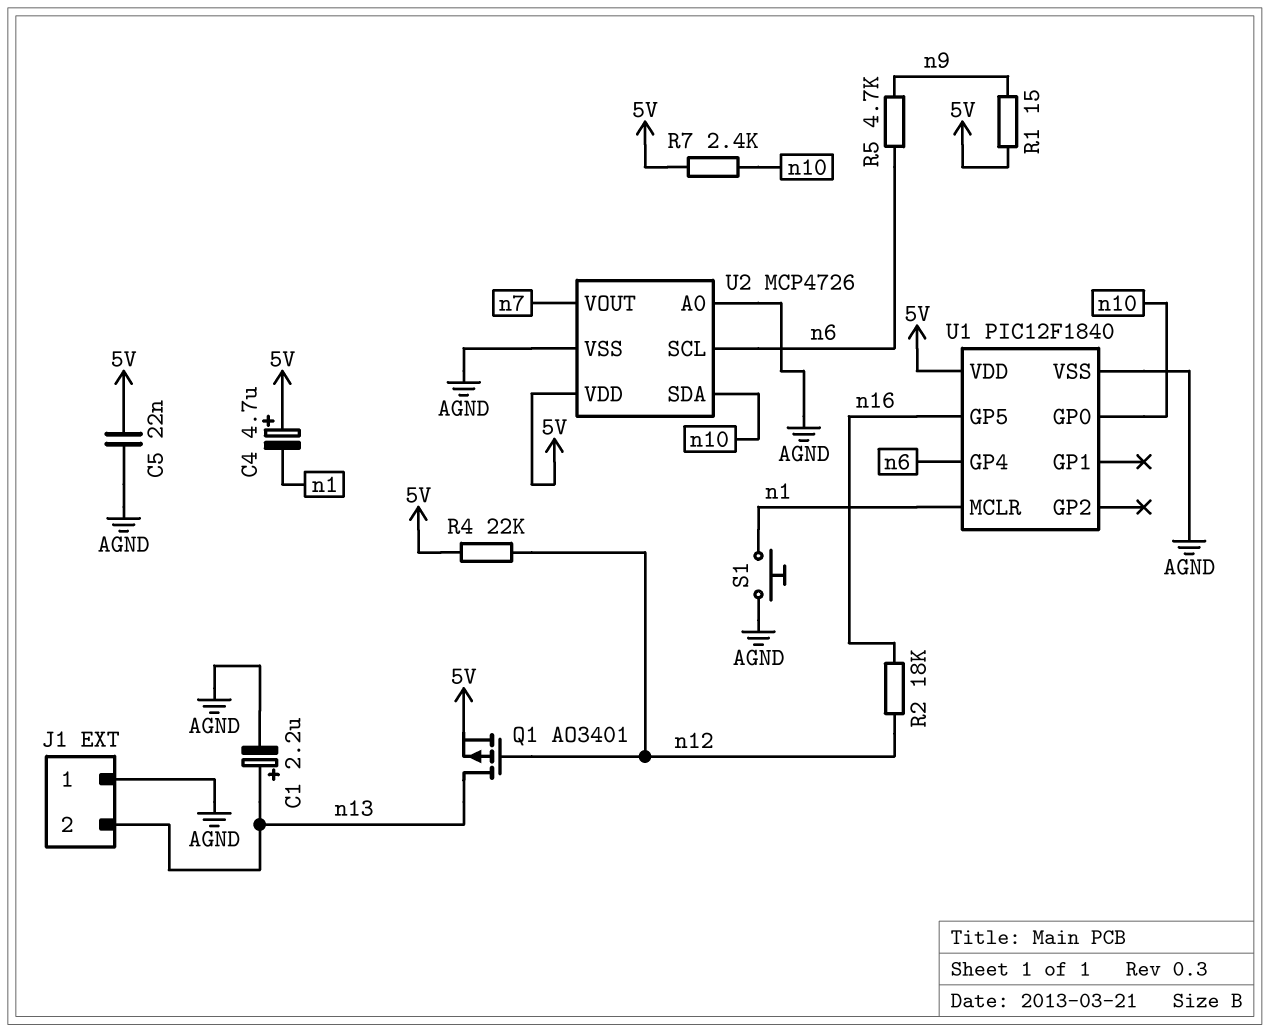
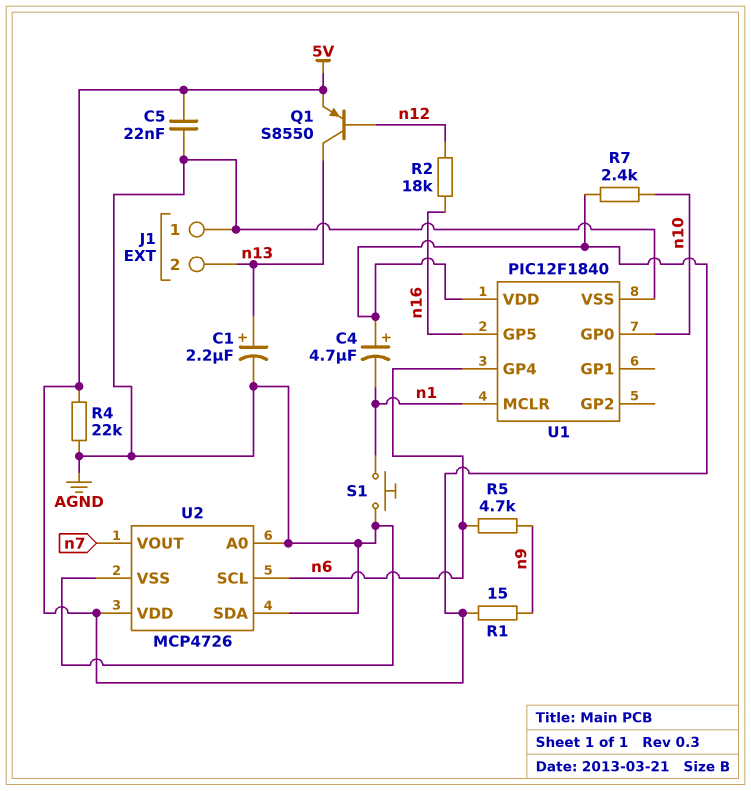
Q1: PMOS AO3401 (G n12, D n13, S 5V) -> PNP S8550 (B n12, C n13, E 5V)
R4: 22k (5V, n12) -> 22k (5V, AGND)
U2 pin SDA: n10 -> AGND

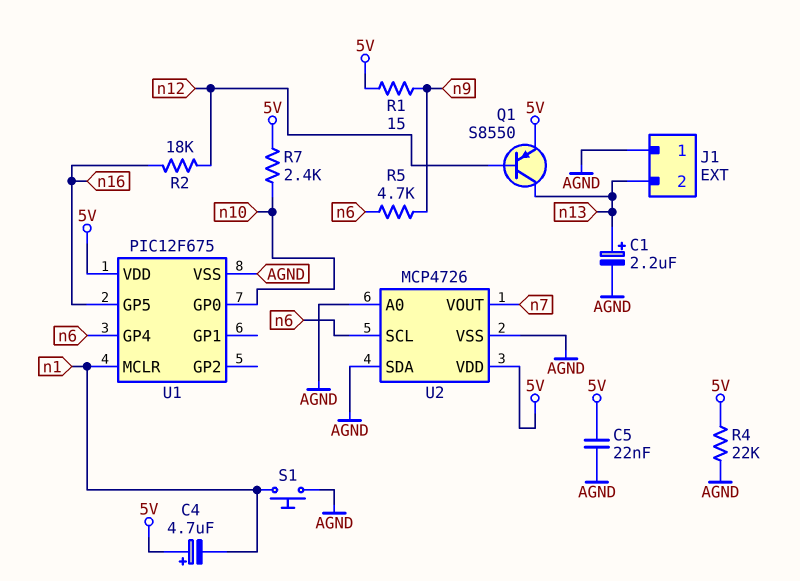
U1: PIC12F1840 -> PIC12F675

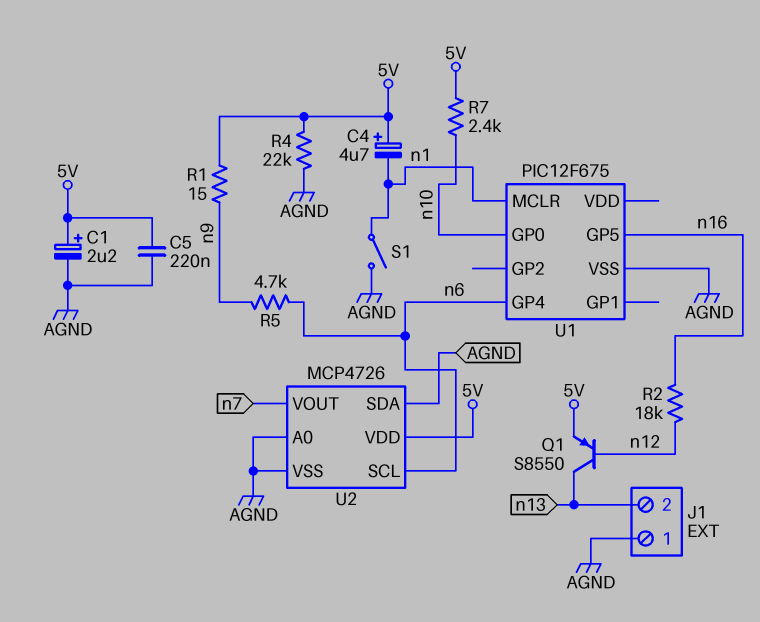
C1: 2.2uF (plus n13, minus AGND) -> 2.2uF (plus 5V, minus AGND)
C5: 22nF (5V, AGND) -> 220nF (5V, AGND)
S1: button (AGND, n1) -> switch (AGND, n1)
U1 pin VDD: 5V -> none

